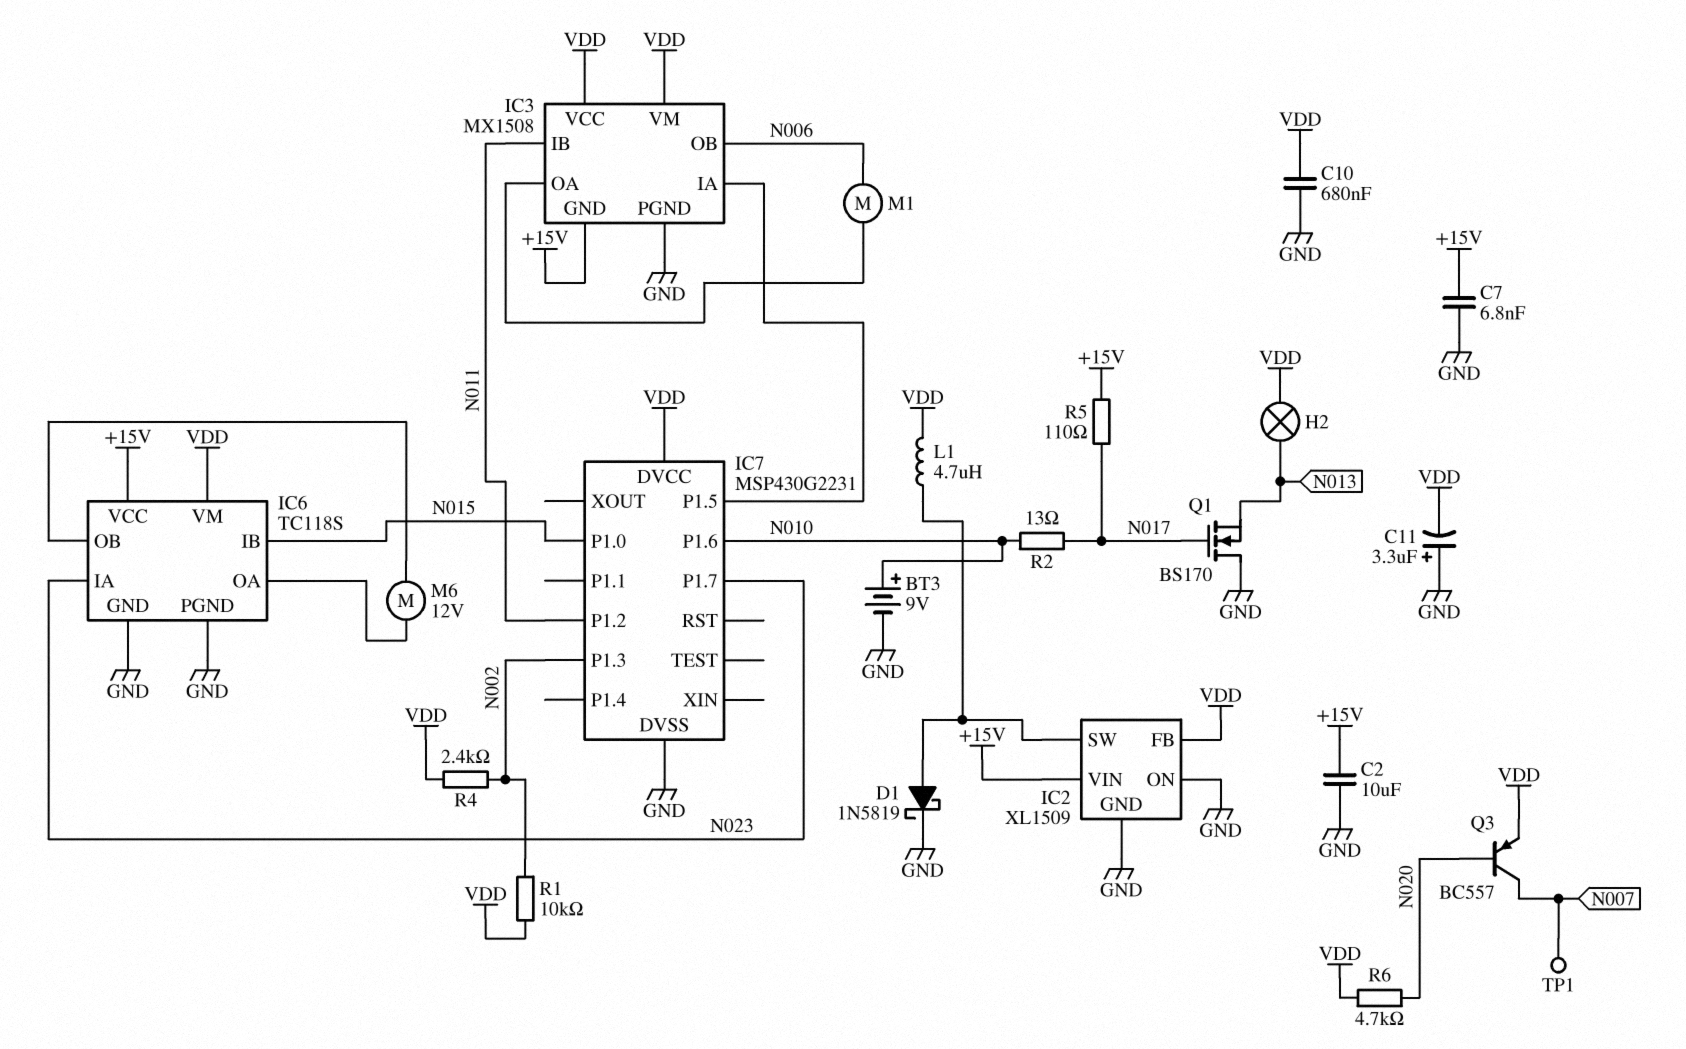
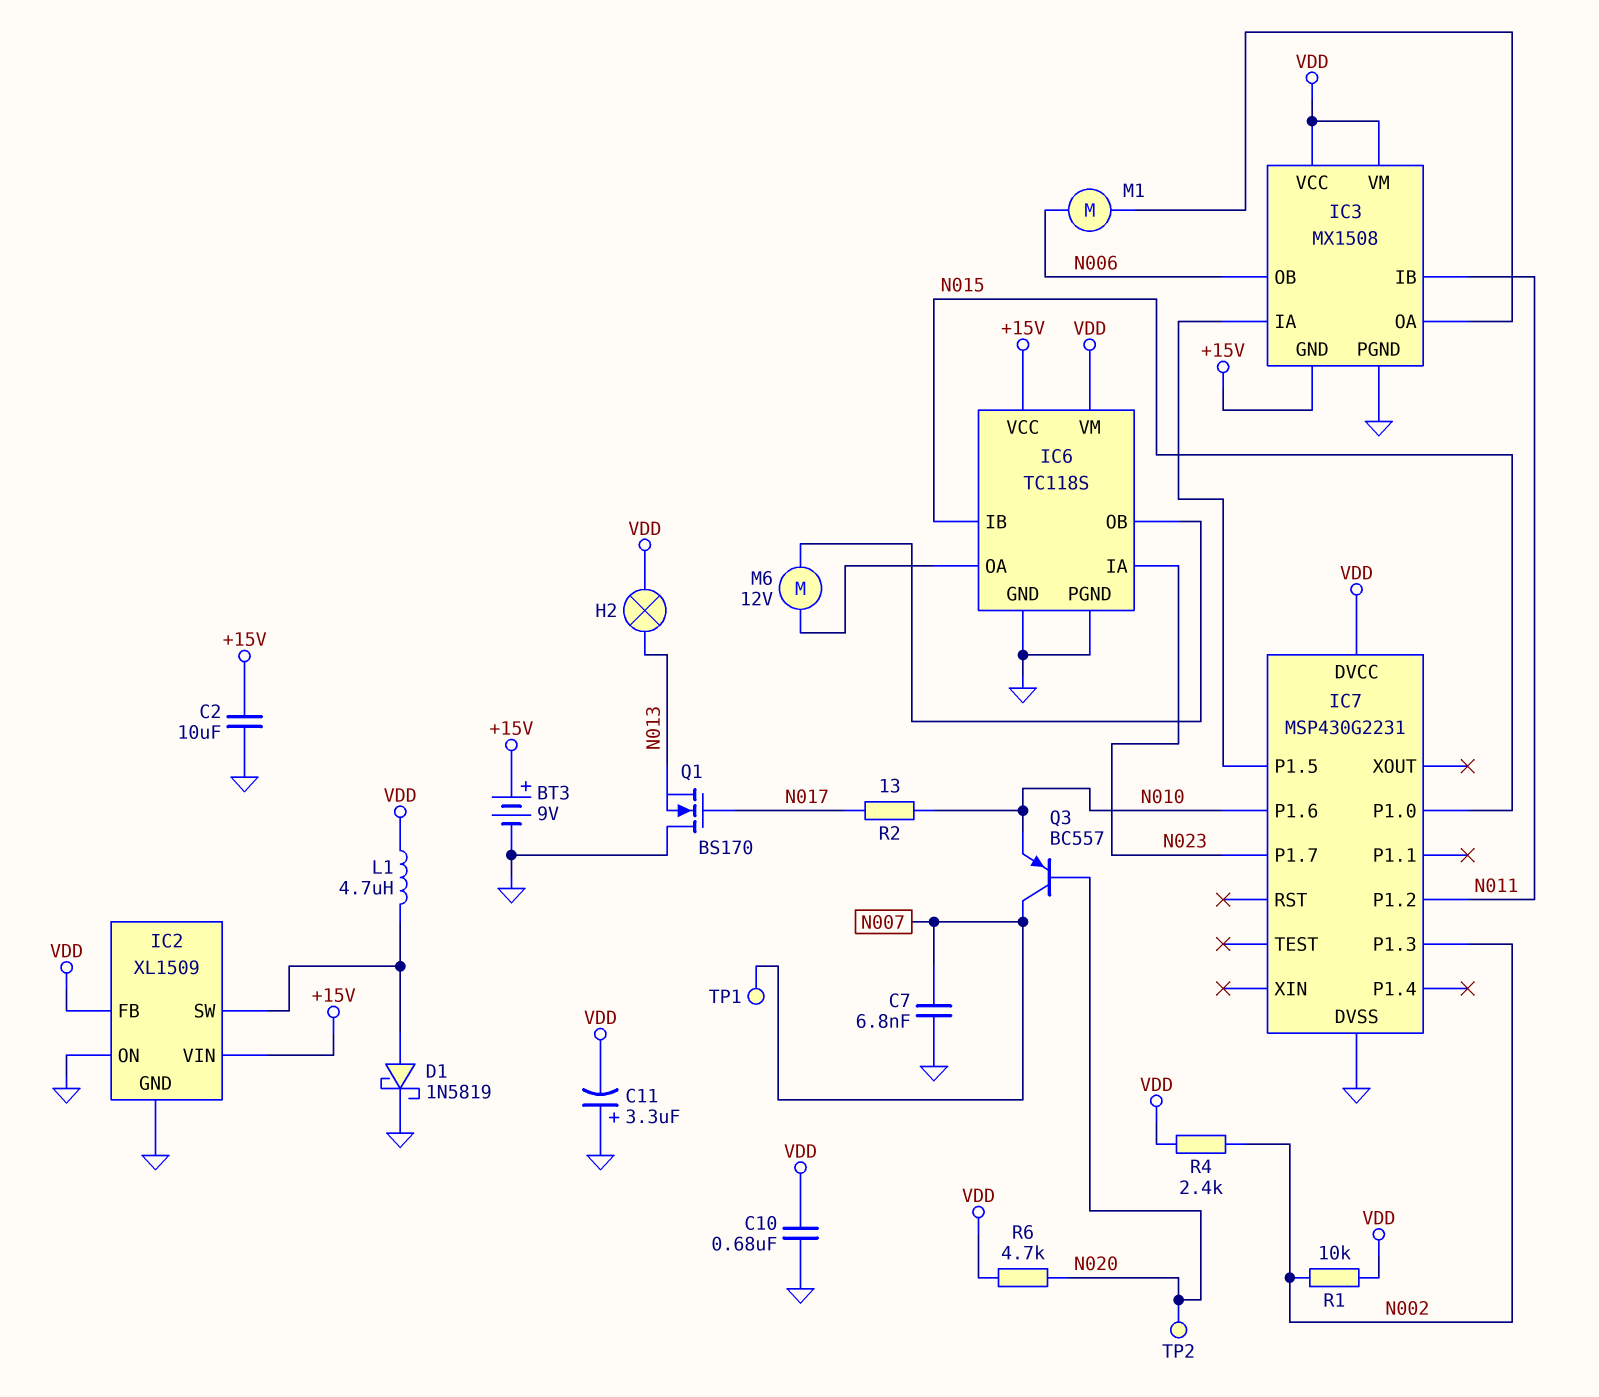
BT3: 9V (plus N010, minus GND) -> 9V (plus +15V, minus GND)
C7: 6.8nF (+15V, GND) -> 6.8nF (GND, N007)
Q3: PNP BC557 (B N020, C N007, E VDD) -> PNP BC557 (B N020, C N007, E N010)
R5: 110 (+15V, N017) -> none
TP2: none -> test point (N020)

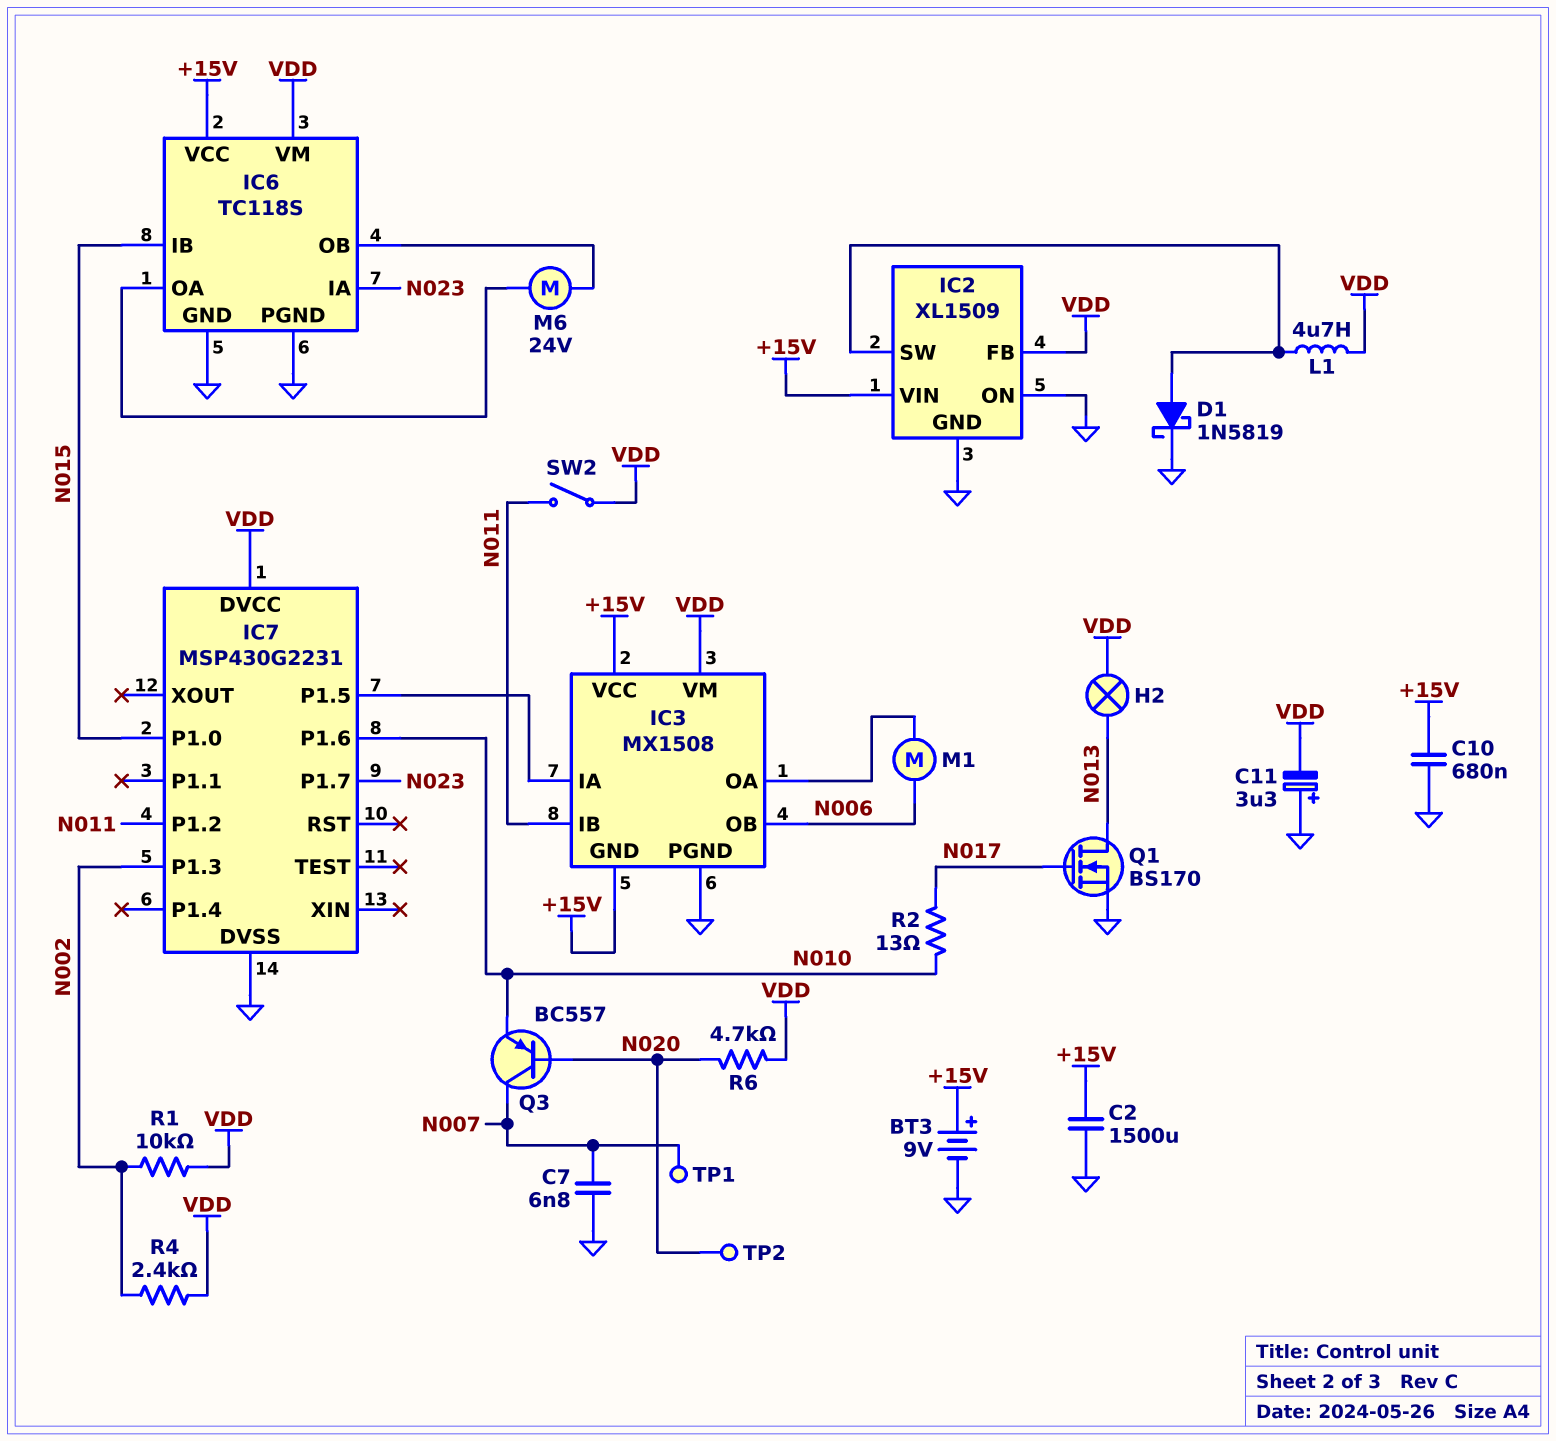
C2: 10uF (+15V, GND) -> 1500uF (+15V, GND)
C10: 680nF (GND, VDD) -> 680nF (+15V, GND)
IC3 pin VCC: VDD -> +15V
M6: motor 12V (IC6/OA, IC6/OB) -> motor 24V (IC6/OA, IC6/OB)
Q1: NMOS BS170 (G N017, D GND, S N013) -> NMOS BS170 (G N017, D N013, S GND)
SW2: none -> switch (N011, VDD)

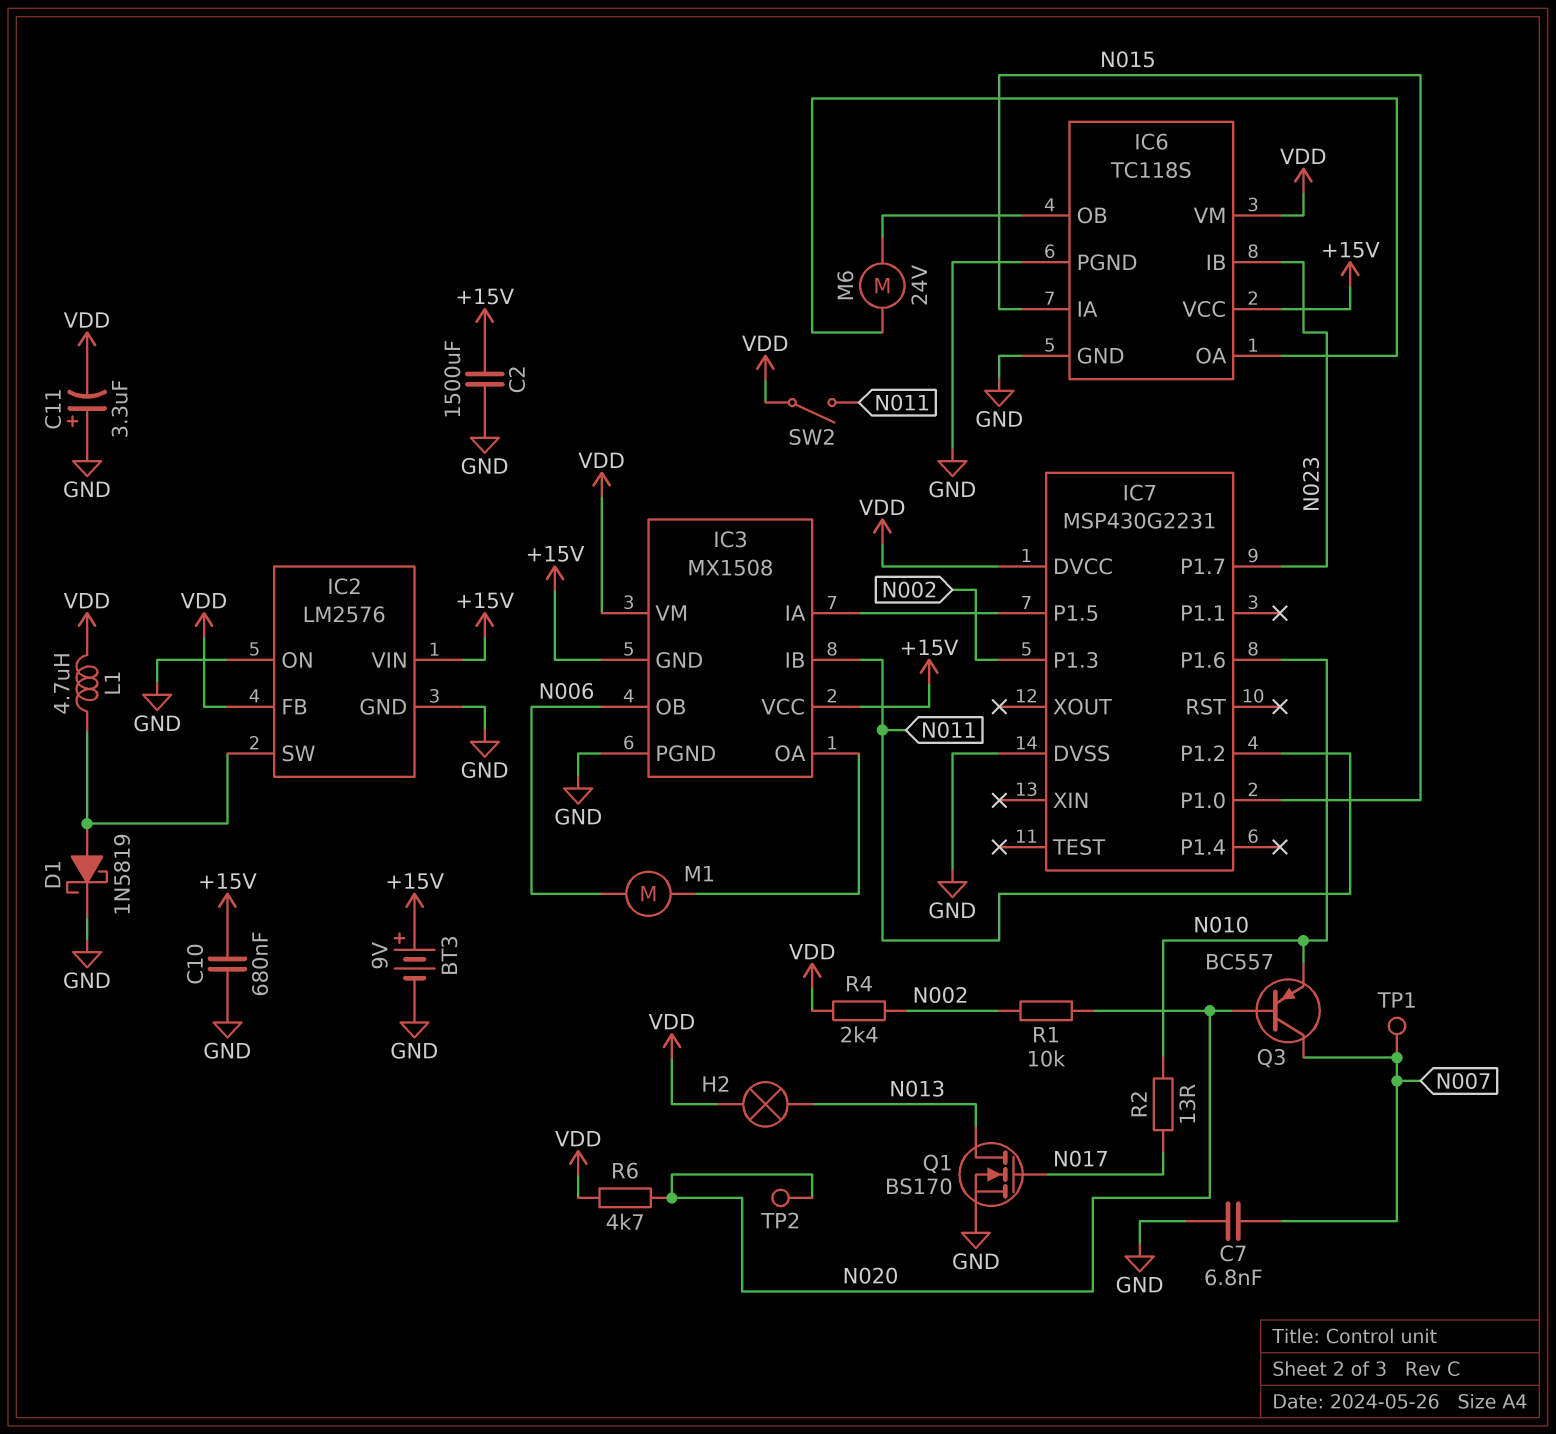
IC2: XL1509 -> LM2576
IC6 pin IA: N023 -> N015
IC6 pin IB: N015 -> N023
R1: 10k (N002, VDD) -> 10k (N002, N020)

